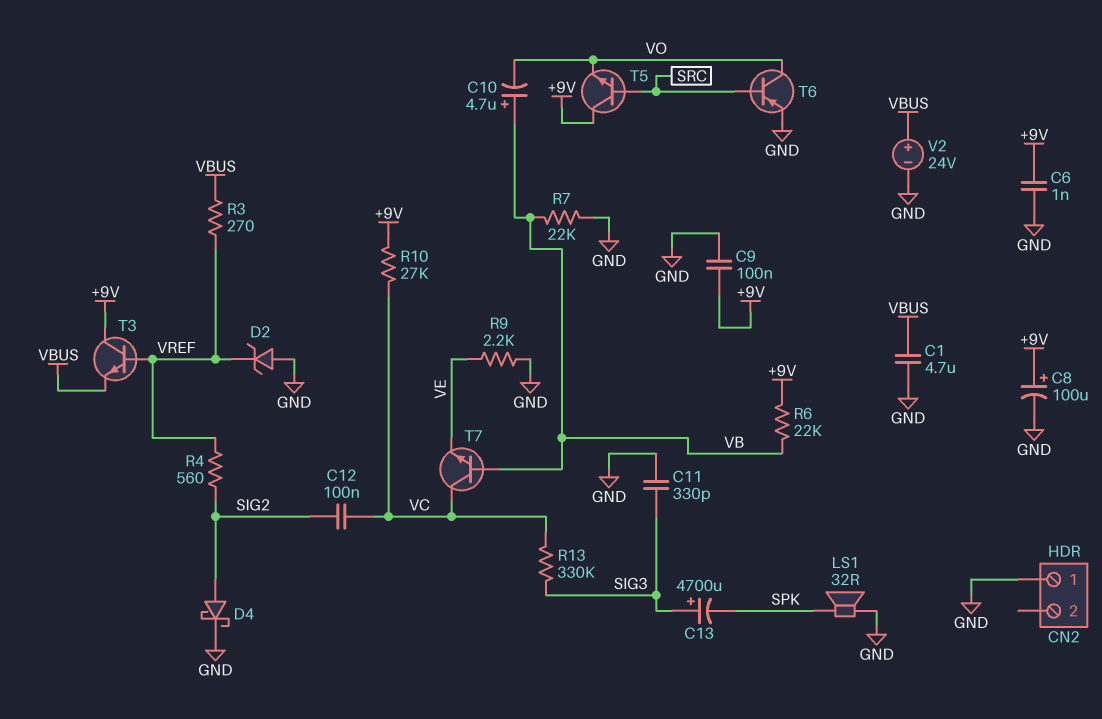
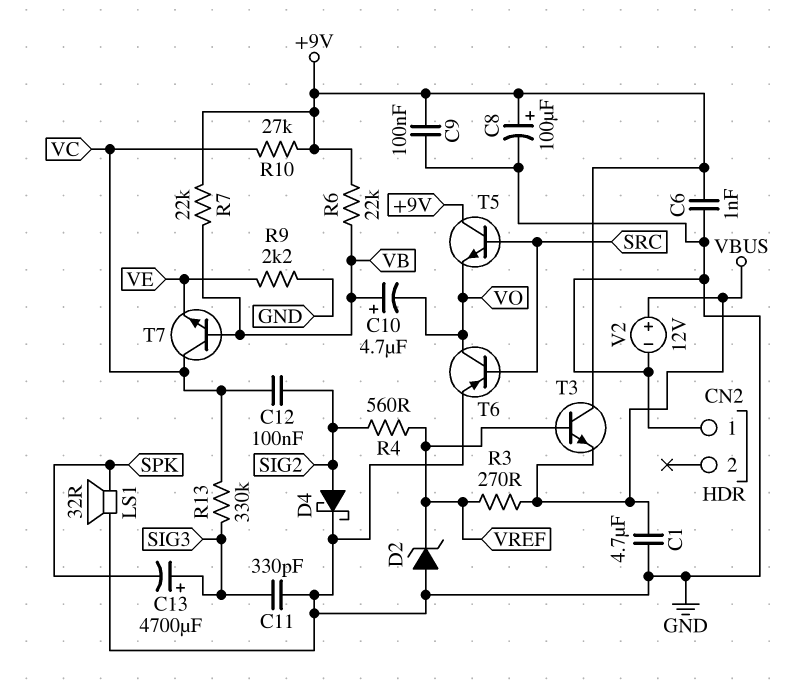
R7: 22k (GND, VB) -> 22k (+9V, VB)
V2: 24V (plus VBUS, minus GND) -> 12V (plus VBUS, minus GND)

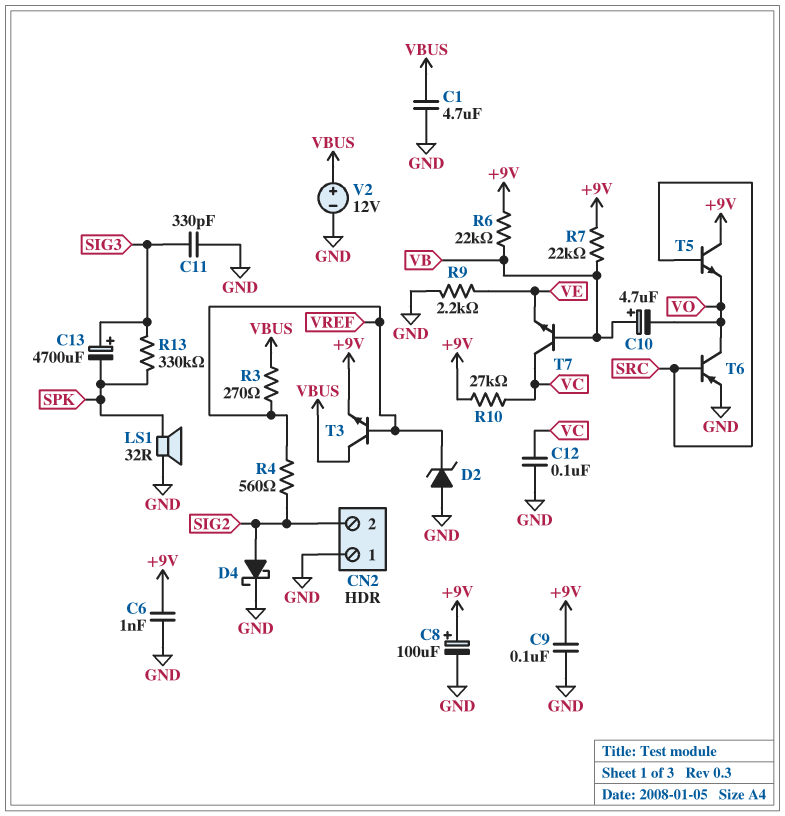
C12: 100nF (SIG2, VC) -> 100nF (GND, VC)
CN2 pin 2: none -> SIG2
R13: 330k (SIG3, VC) -> 330k (SIG3, SPK)
T3: NPN (B VREF, C +9V, E VBUS) -> NPN (B VREF, C VBUS, E +9V)

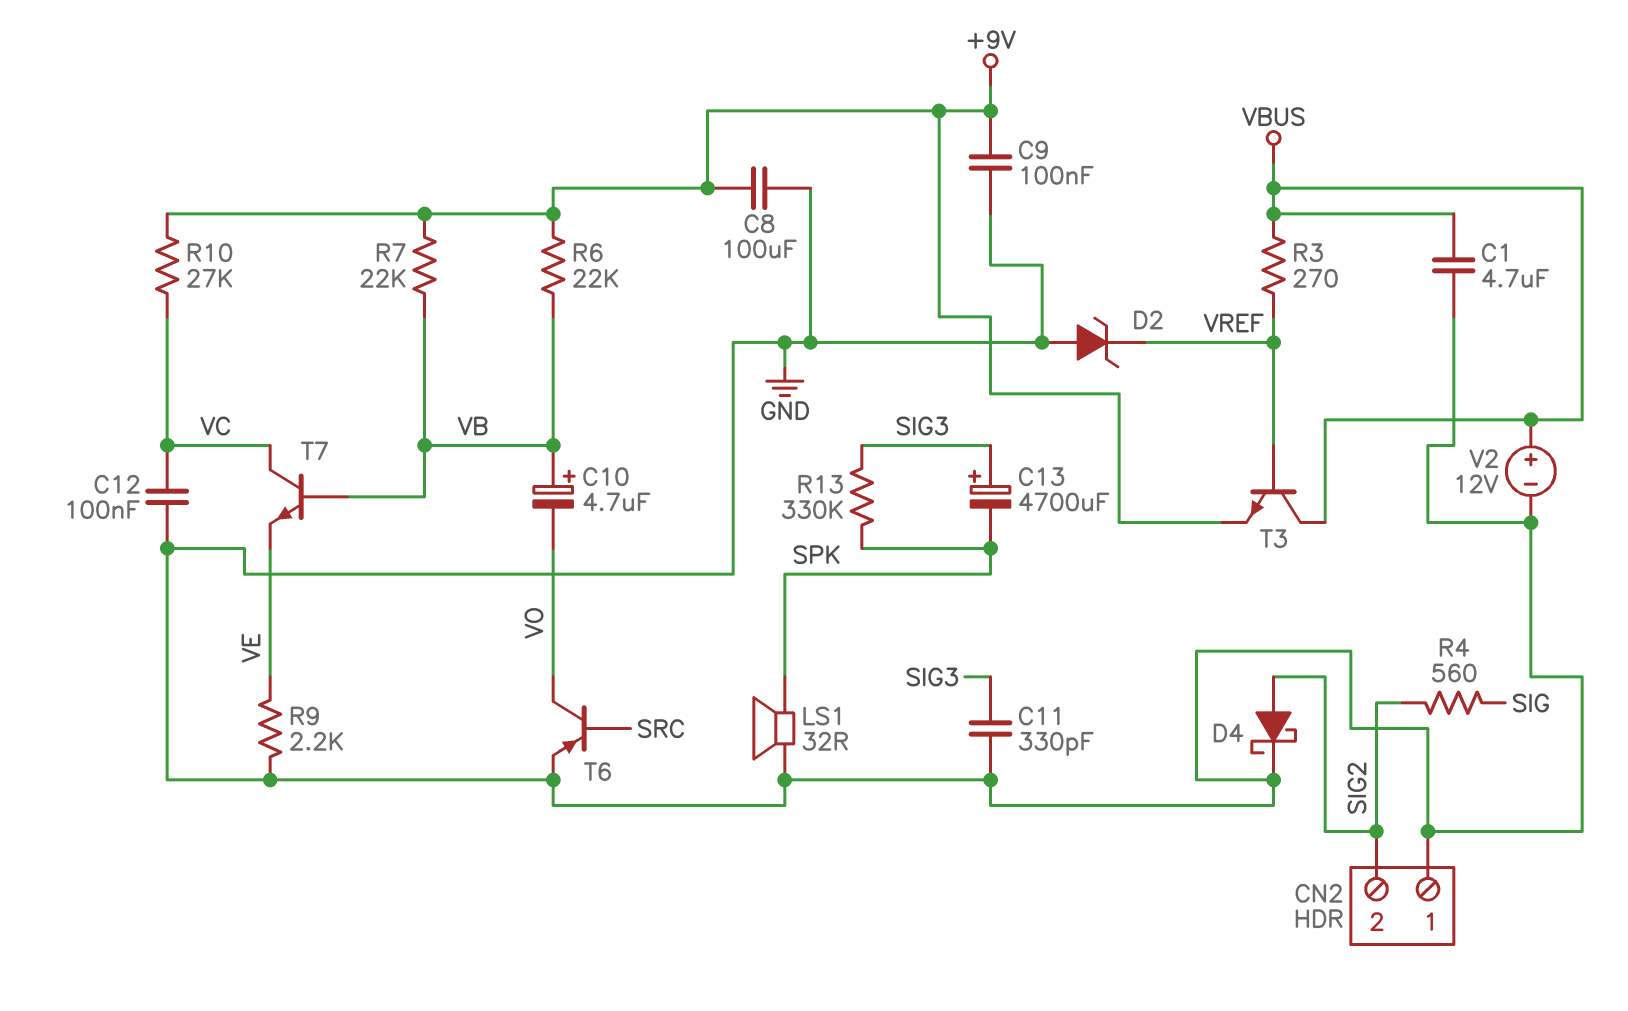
C6: 1nF (+9V, GND) -> none
C8: 100uF (plus +9V, minus GND) -> 100uF (+9V, GND)
R4: 560 (SIG2, VREF) -> 560 (SIG, SIG2)
T5: NPN (B SRC, C +9V, E VO) -> none

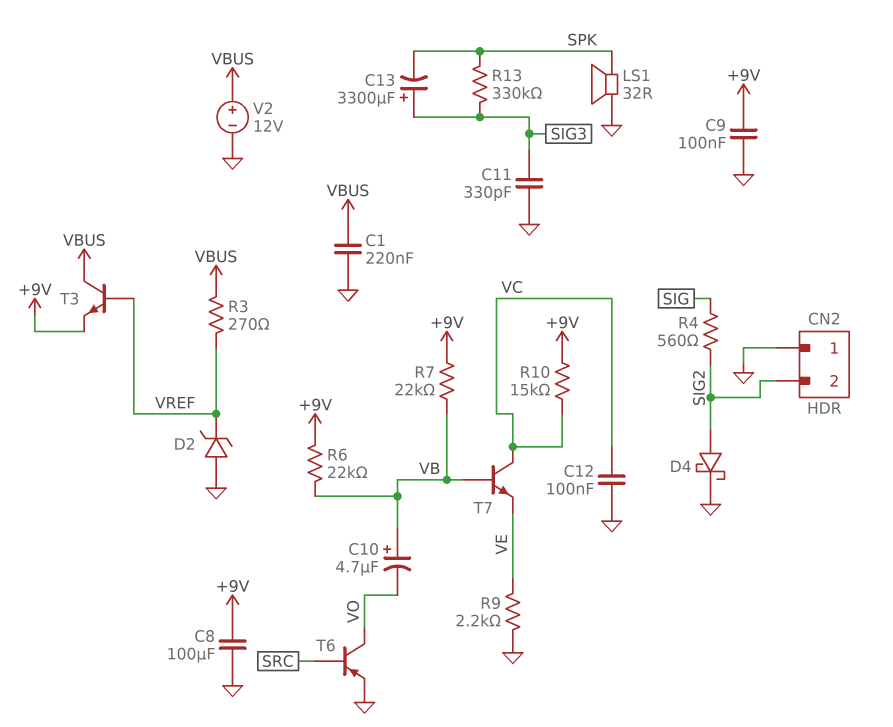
C1: 4.7uF (GND, VBUS) -> 220nF (GND, VBUS)
C13: 4700uF (plus SIG3, minus SPK) -> 3300uF (plus SIG3, minus SPK)
R10: 27k (+9V, VC) -> 15k (+9V, VC)

